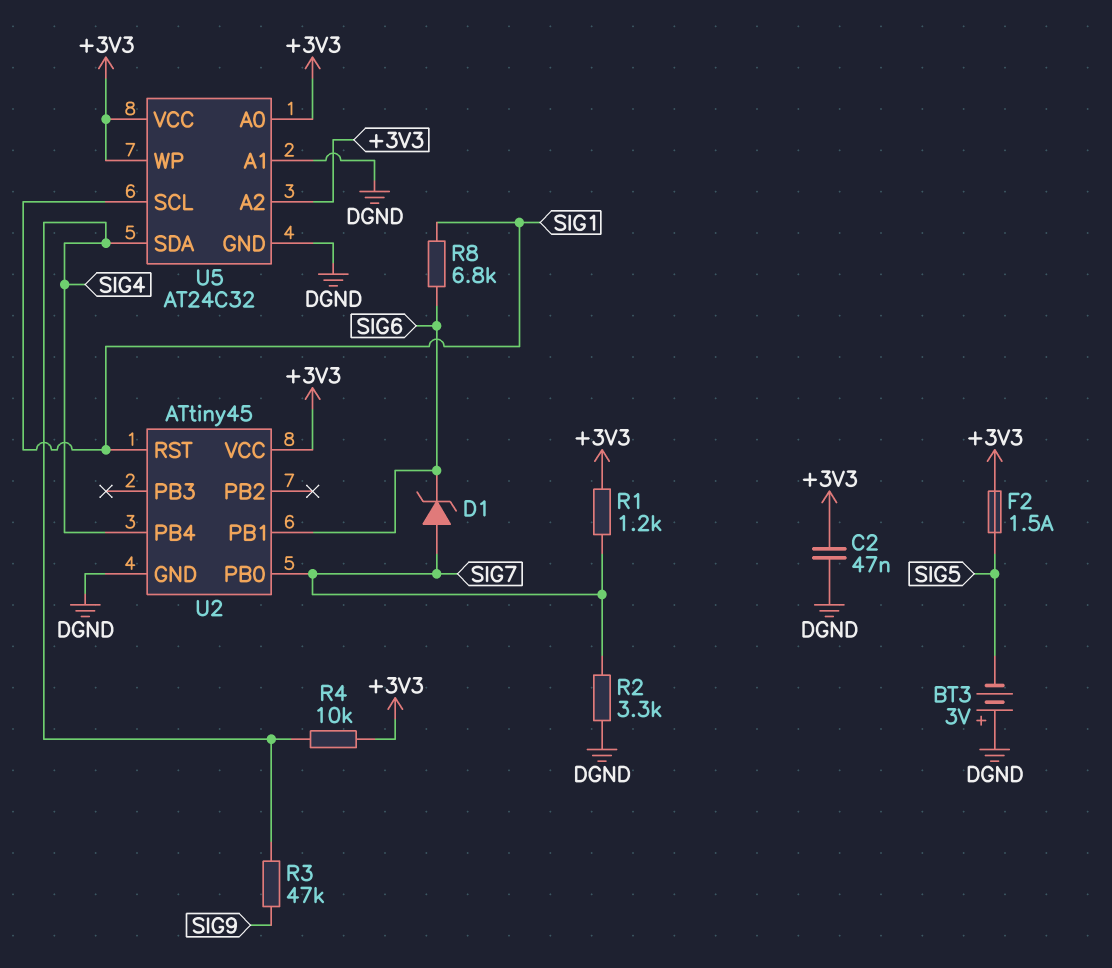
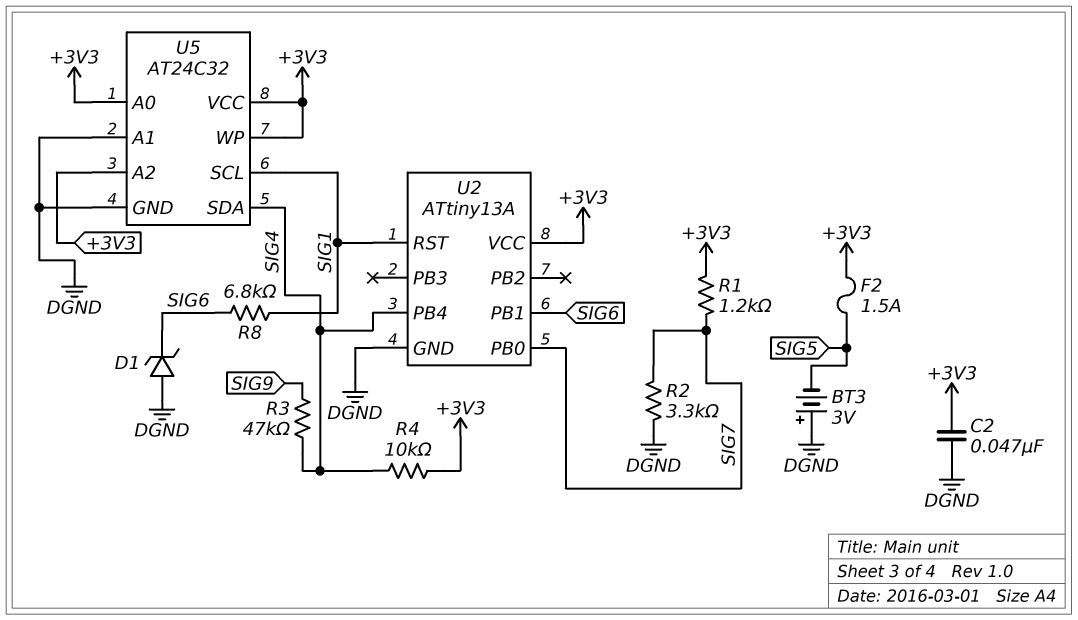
D1: zener (A SIG7, K SIG6) -> zener (A DGND, K SIG6)
U2: ATtiny45 -> ATtiny13A

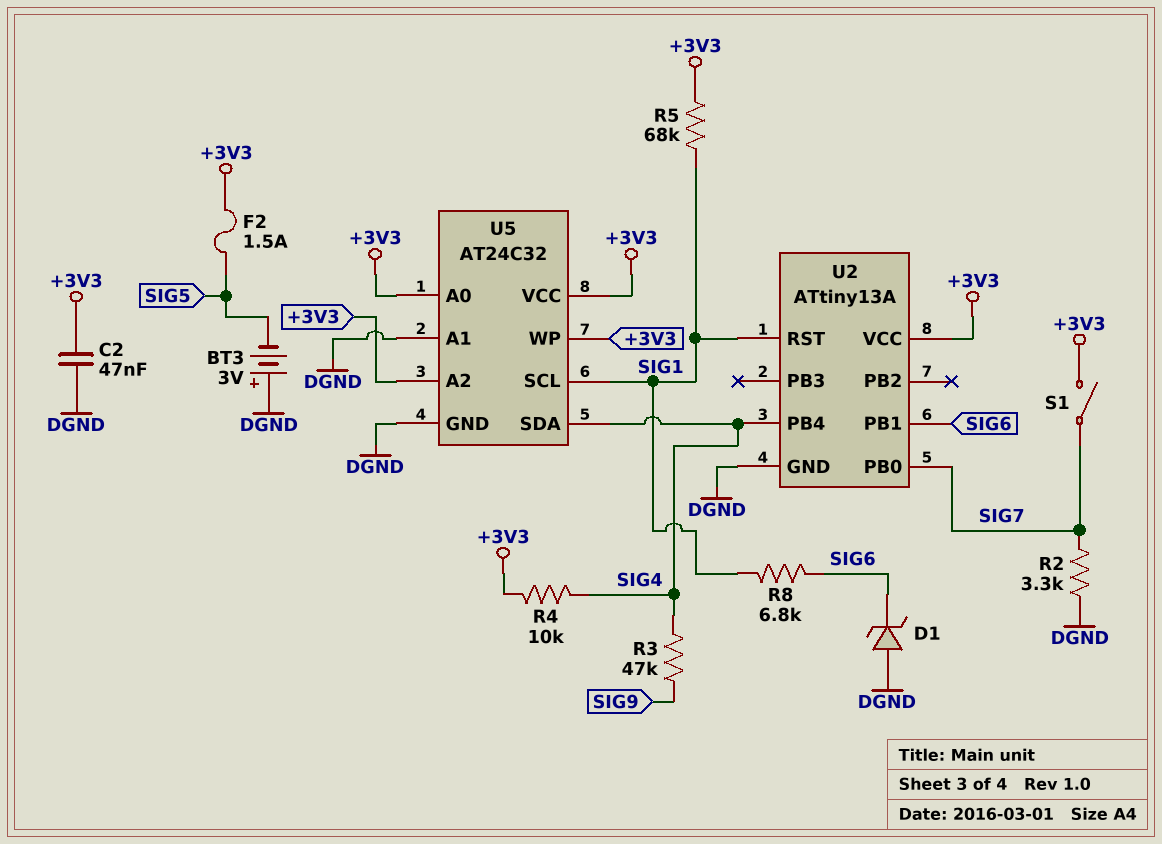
R1: 1.2k (+3V3, SIG7) -> none
R5: none -> 68k (+3V3, SIG1)
S1: none -> switch (+3V3, SIG7)

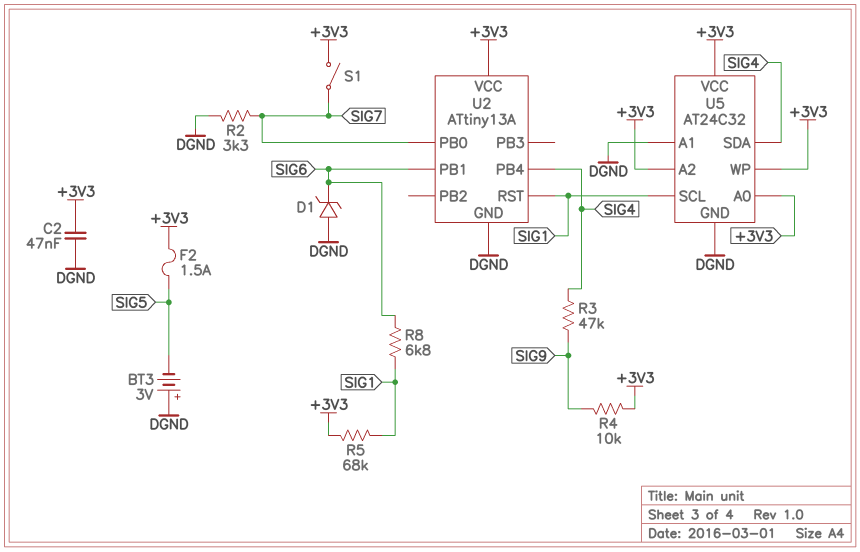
R4: 10k (+3V3, SIG4) -> 10k (+3V3, SIG9)

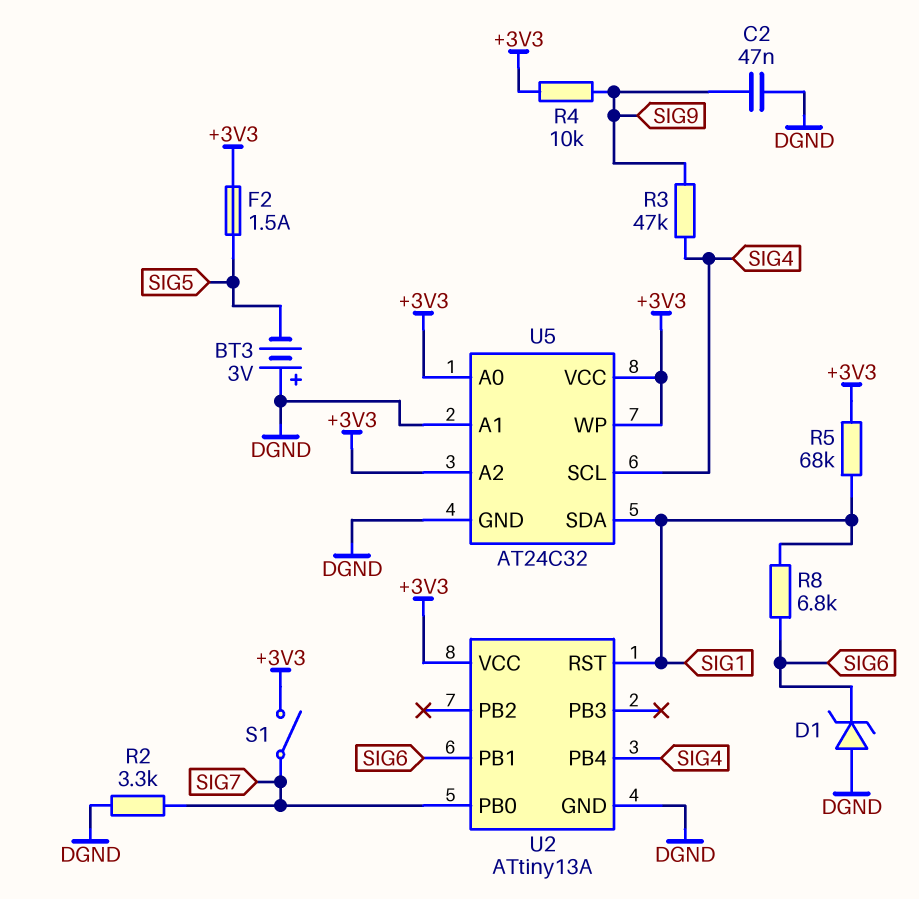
C2: 47nF (+3V3, DGND) -> 47nF (DGND, SIG9)
U5 pin SCL: SIG1 -> SIG4
U5 pin SDA: SIG4 -> SIG1

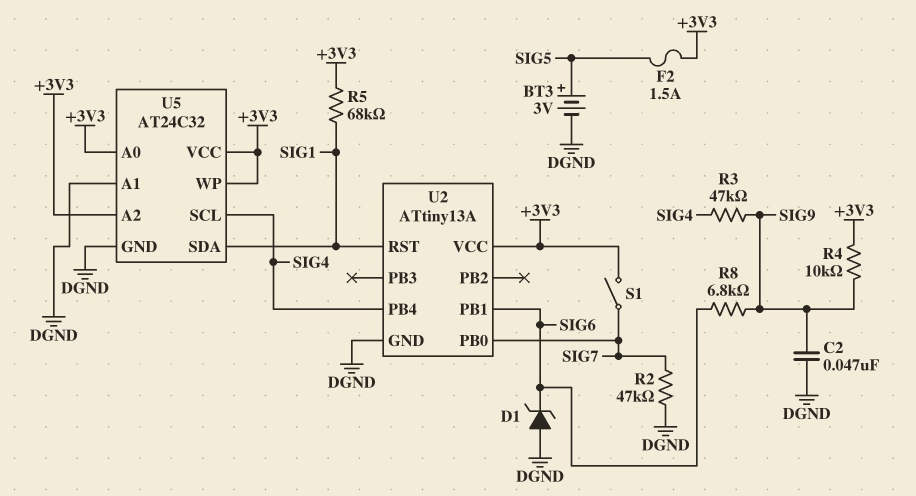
BT3: 3V (plus DGND, minus SIG5) -> 3V (plus SIG5, minus DGND)
R2: 3.3k (DGND, SIG7) -> 47k (DGND, SIG7)
R8: 6.8k (SIG1, SIG6) -> 6.8k (SIG6, SIG9)

